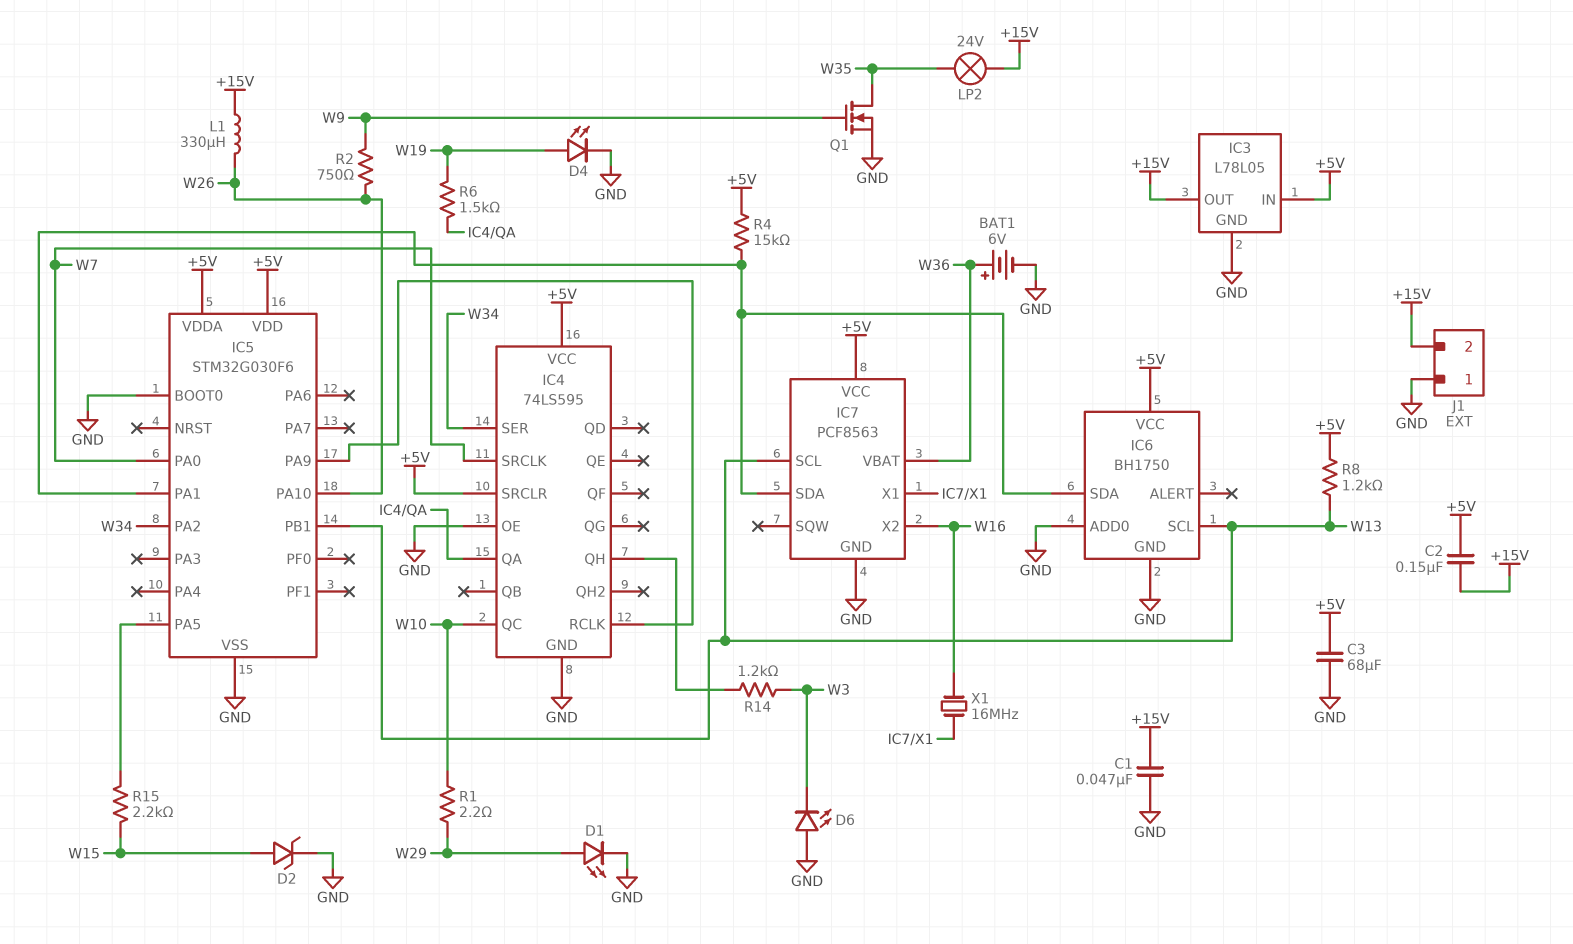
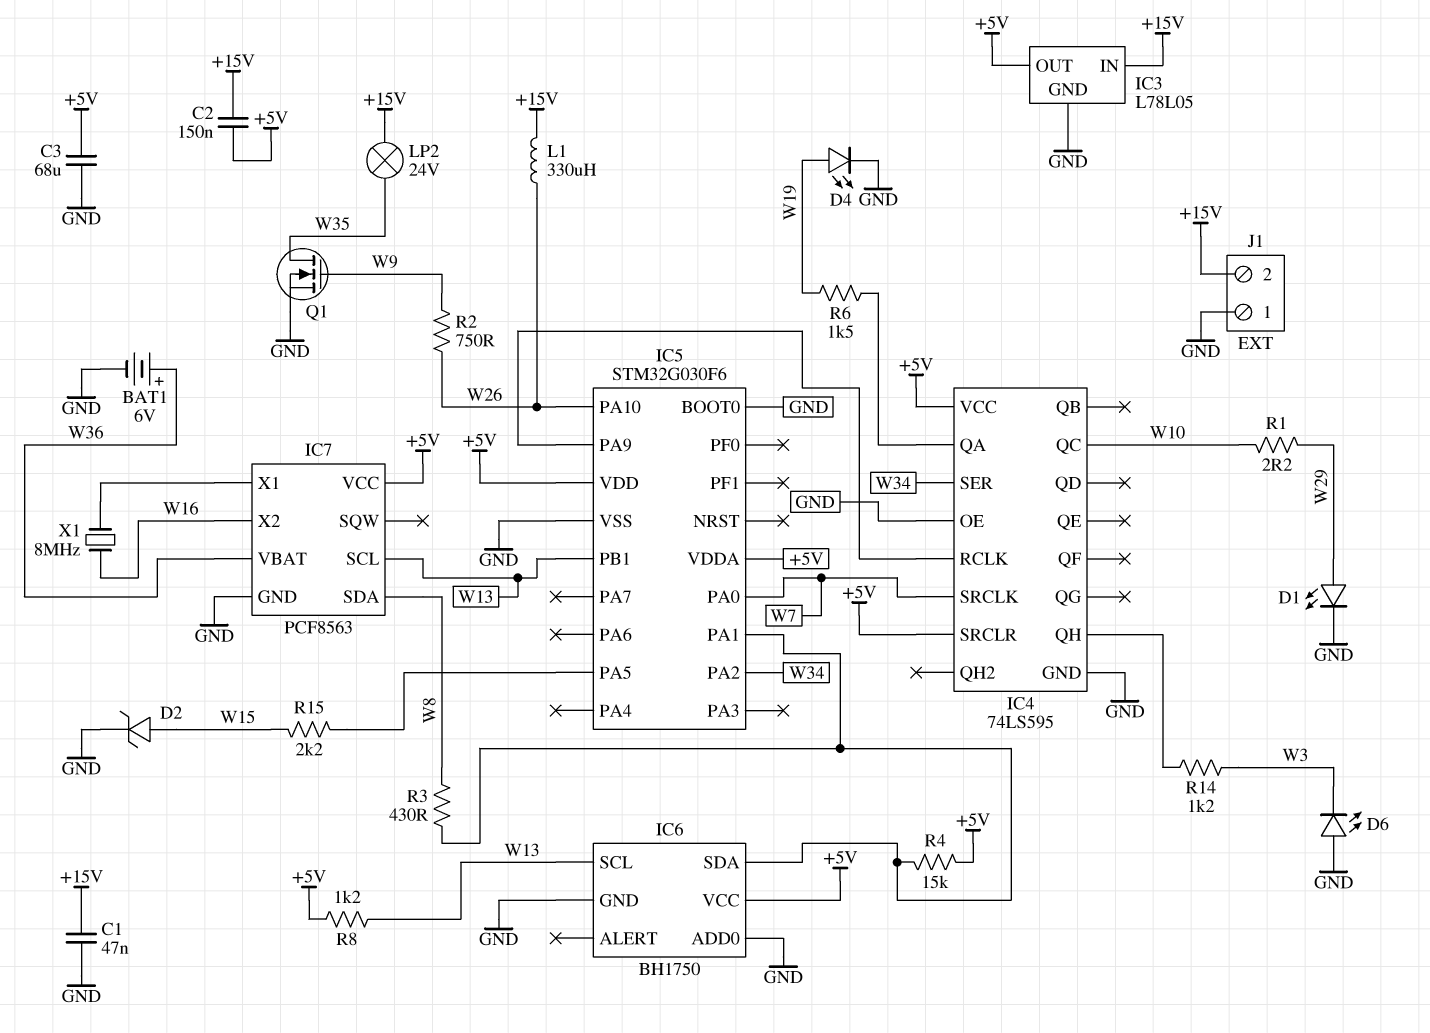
IC3 pin IN: +5V -> +15V
IC3 pin OUT: +15V -> +5V
IC7 pin SDA: IC5/PA1 -> W8
R3: none -> 430 (IC5/PA1, W8)
X1: 16MHz (IC7/X1, W16) -> 8MHz (IC7/X1, W16)

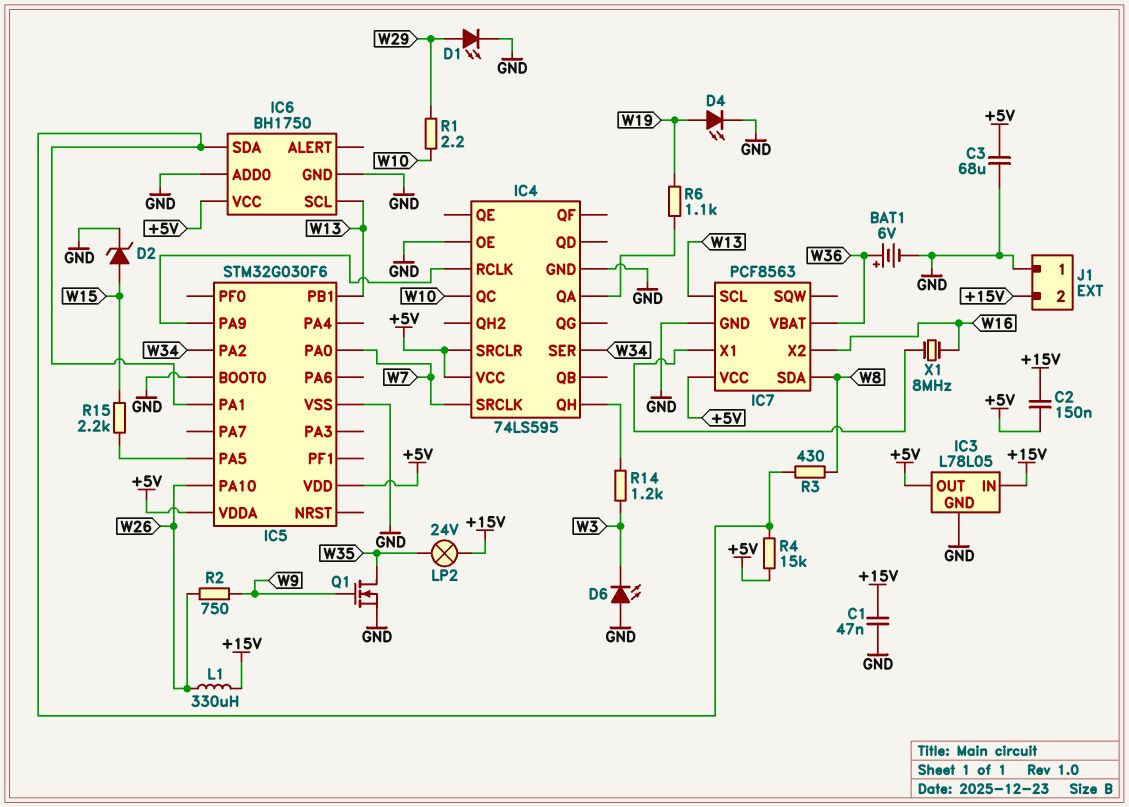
R6: 1.5k (IC4/QA, W19) -> 1.1k (IC4/QA, W19)
R8: 1.2k (+5V, W13) -> none

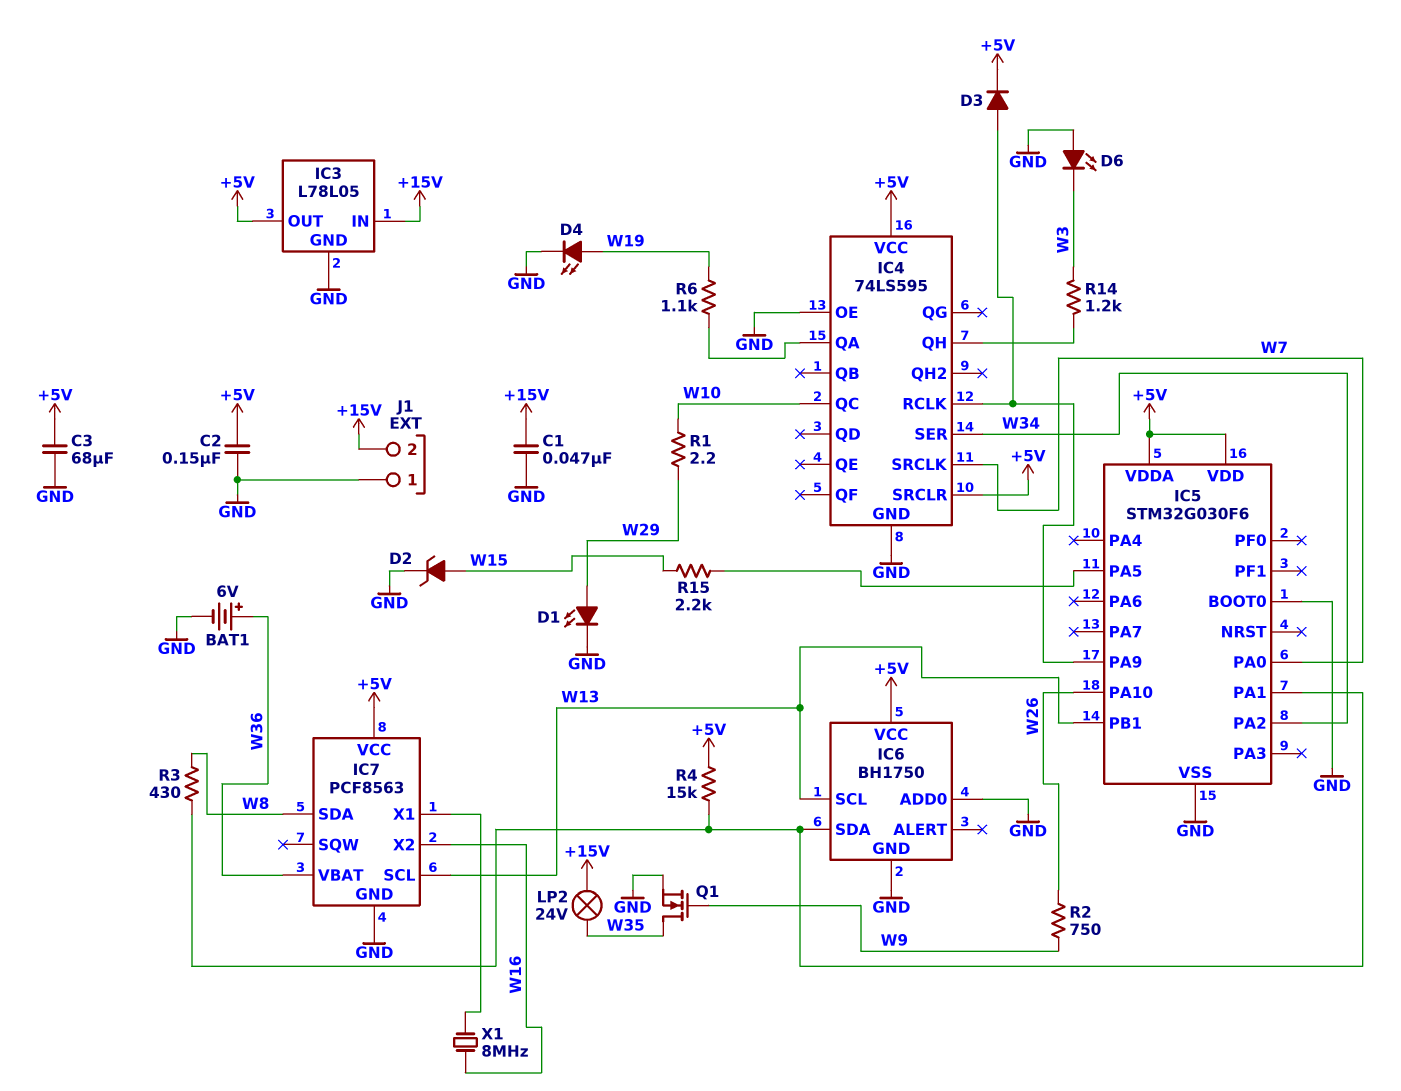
C2: 150nF (+5V, +15V) -> 150nF (+5V, GND)
D3: none -> diode (A IC4/RCLK, K +5V)
L1: 330uH (+15V, W26) -> none

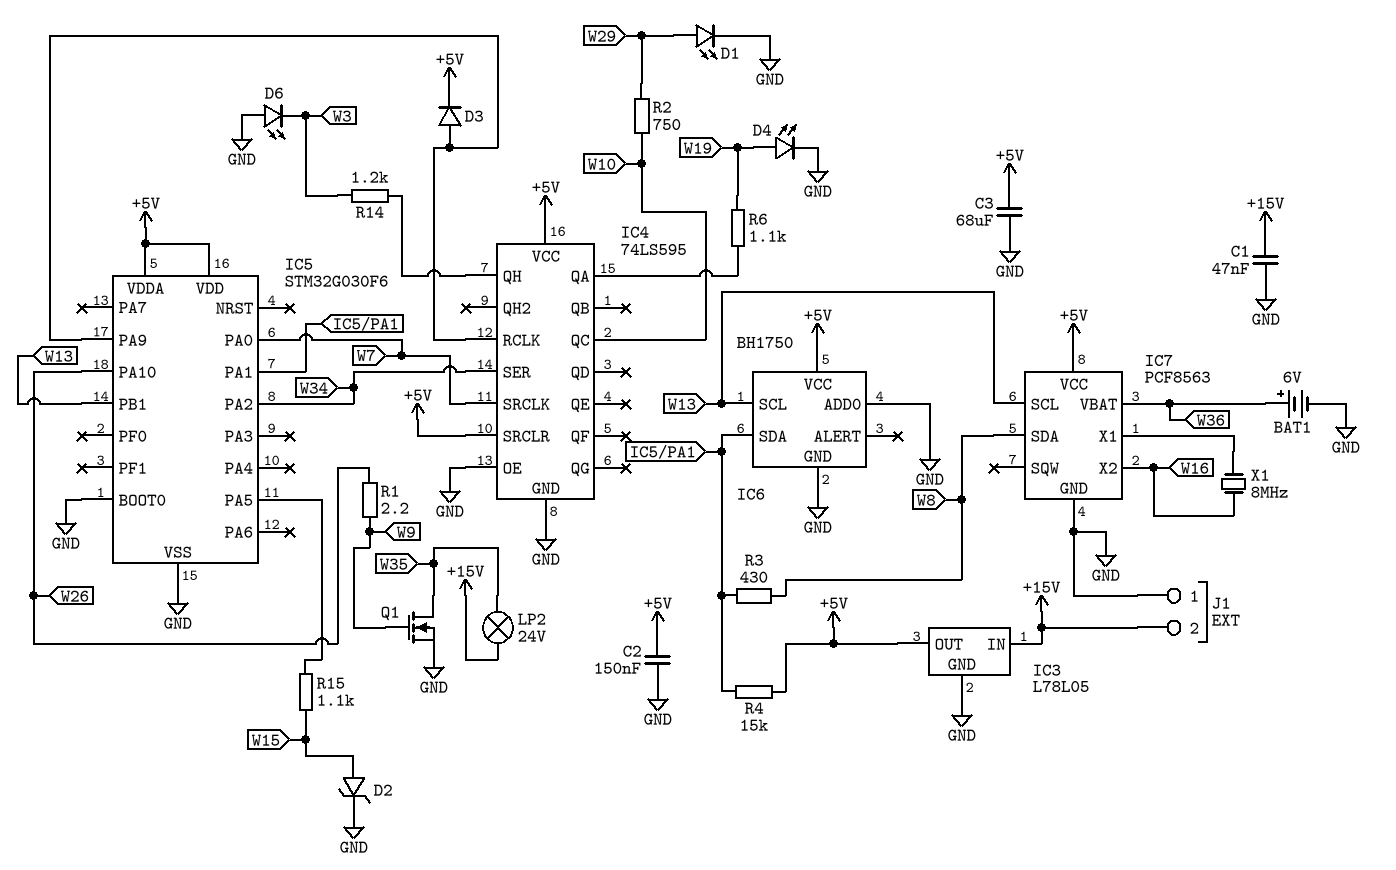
R1: 2.2 (W10, W29) -> 2.2 (W9, W26)
R2: 750 (W9, W26) -> 750 (W10, W29)
R15: 2.2k (IC5/PA5, W15) -> 1.1k (IC5/PA5, W15)

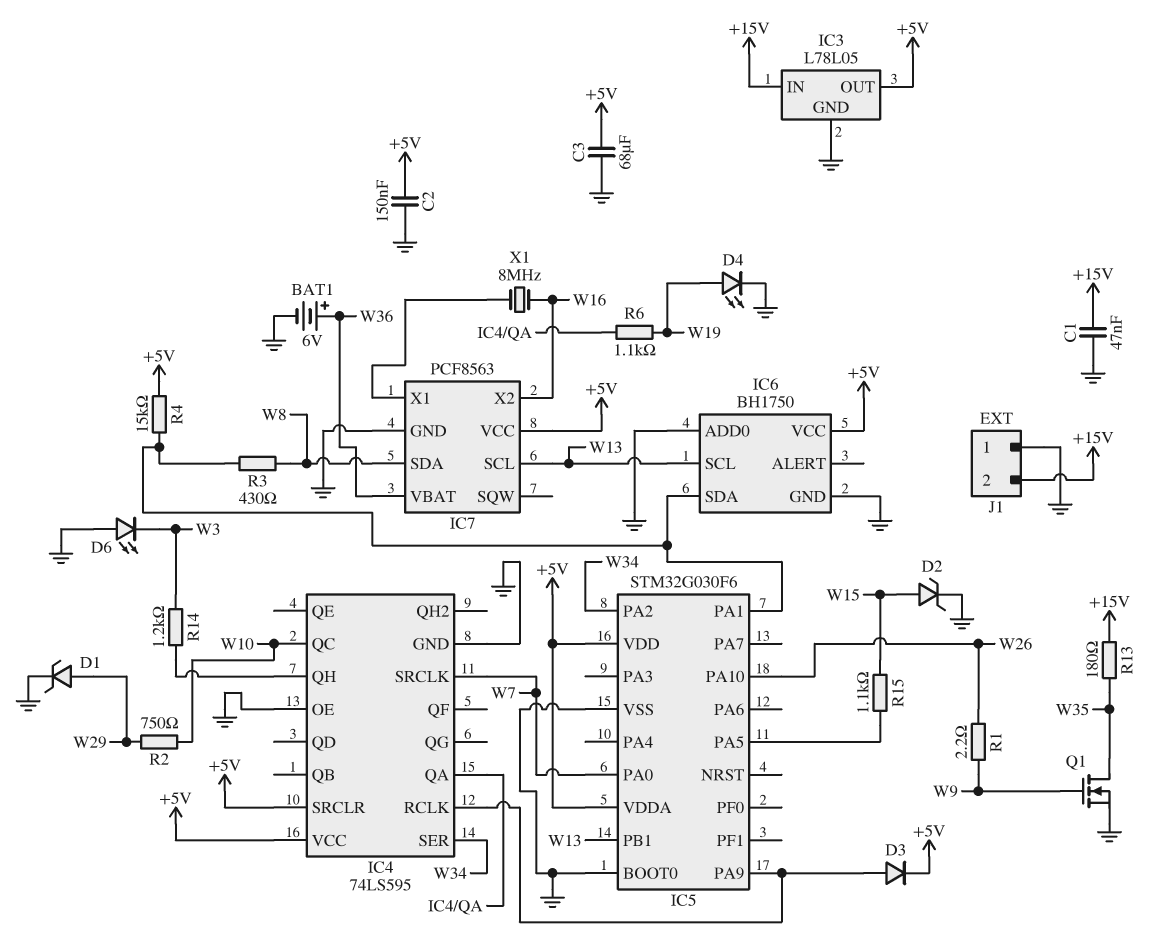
D1: LED (A W29, K GND) -> zener (A W29, K GND)
LP2: lamp 24V (+15V, W35) -> none
R13: none -> 180 (+15V, W35)

